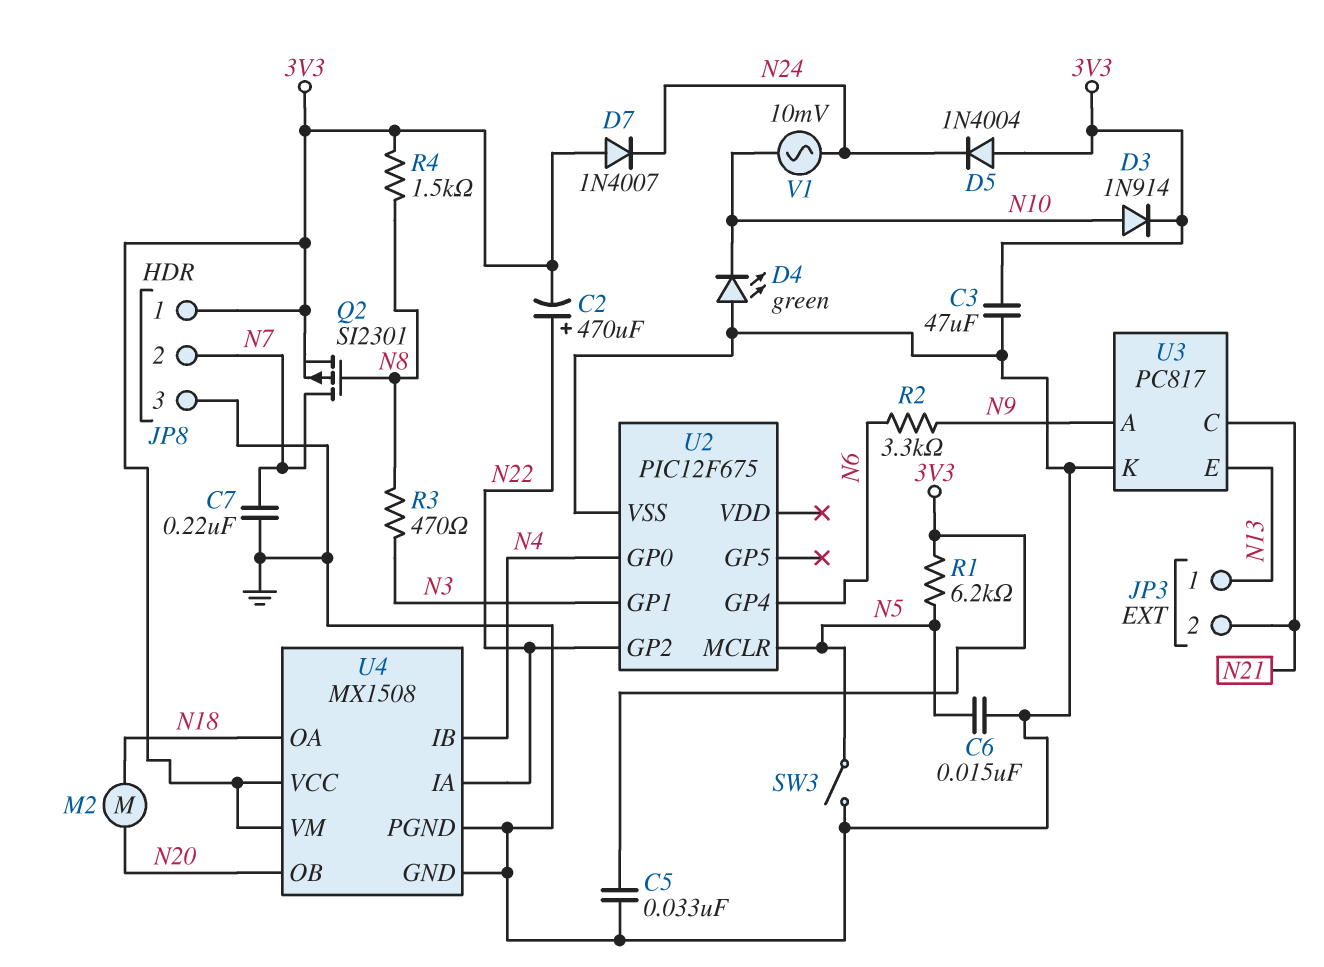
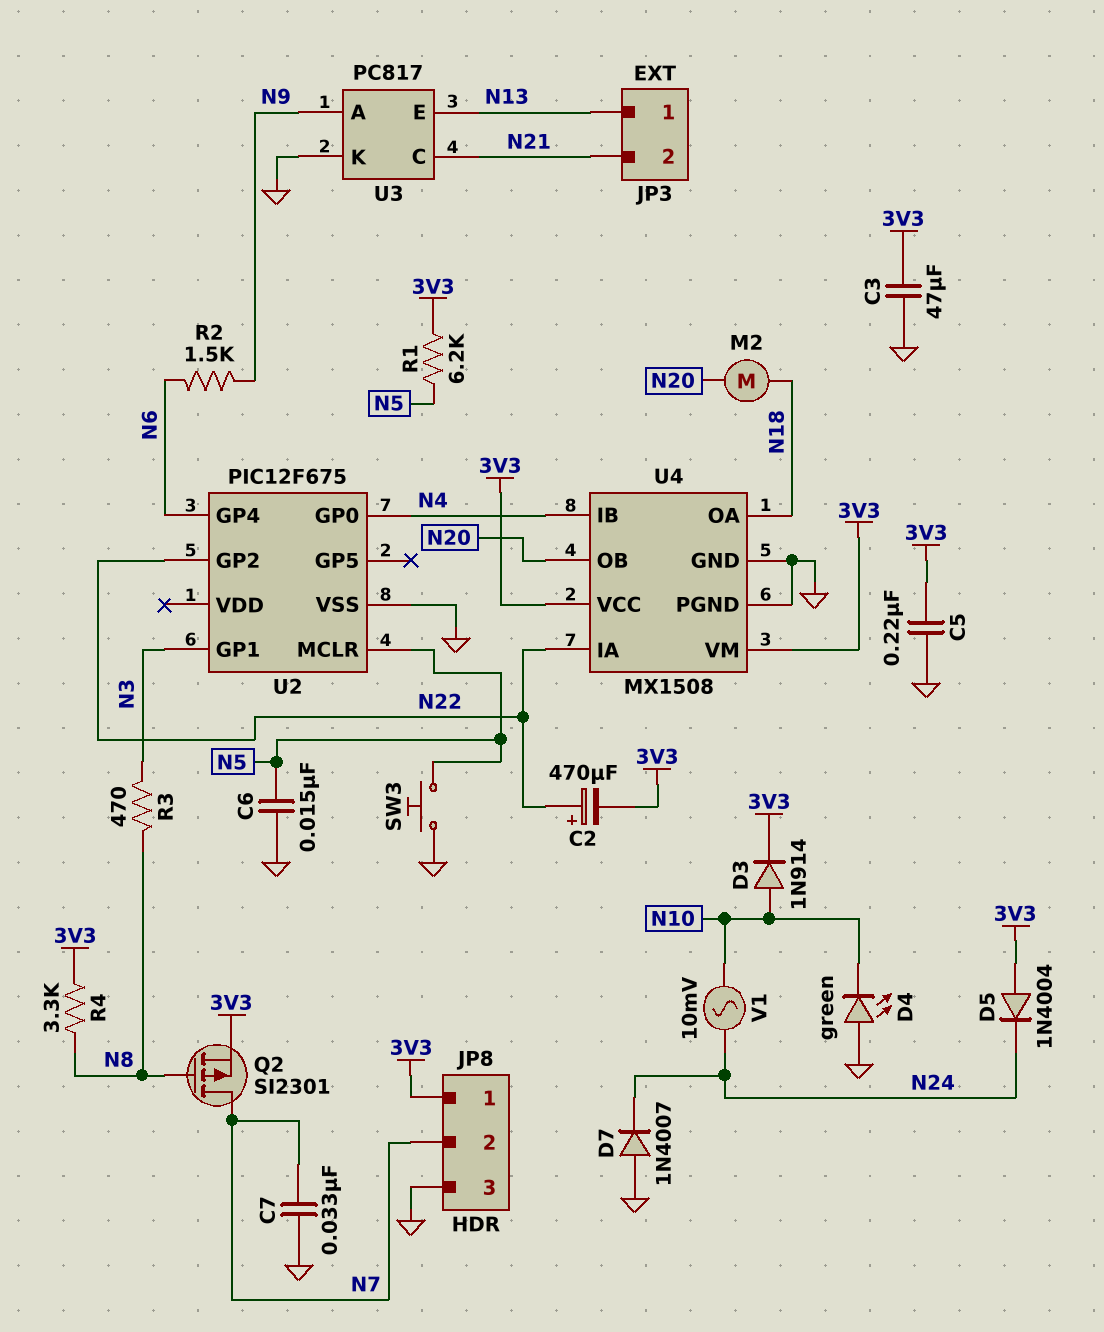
C5: 33nF (3V3, GND) -> 220nF (3V3, GND)
C7: 220nF (GND, N7) -> 33nF (GND, N7)
D7: diode 1N4007 (A 3V3, K N24) -> diode 1N4007 (A GND, K N24)
R2: 3.3k (N6, N9) -> 1.5k (N6, N9)
R4: 1.5k (3V3, N8) -> 3.3k (3V3, N8)
SW3: switch (GND, N5) -> button (GND, N5)

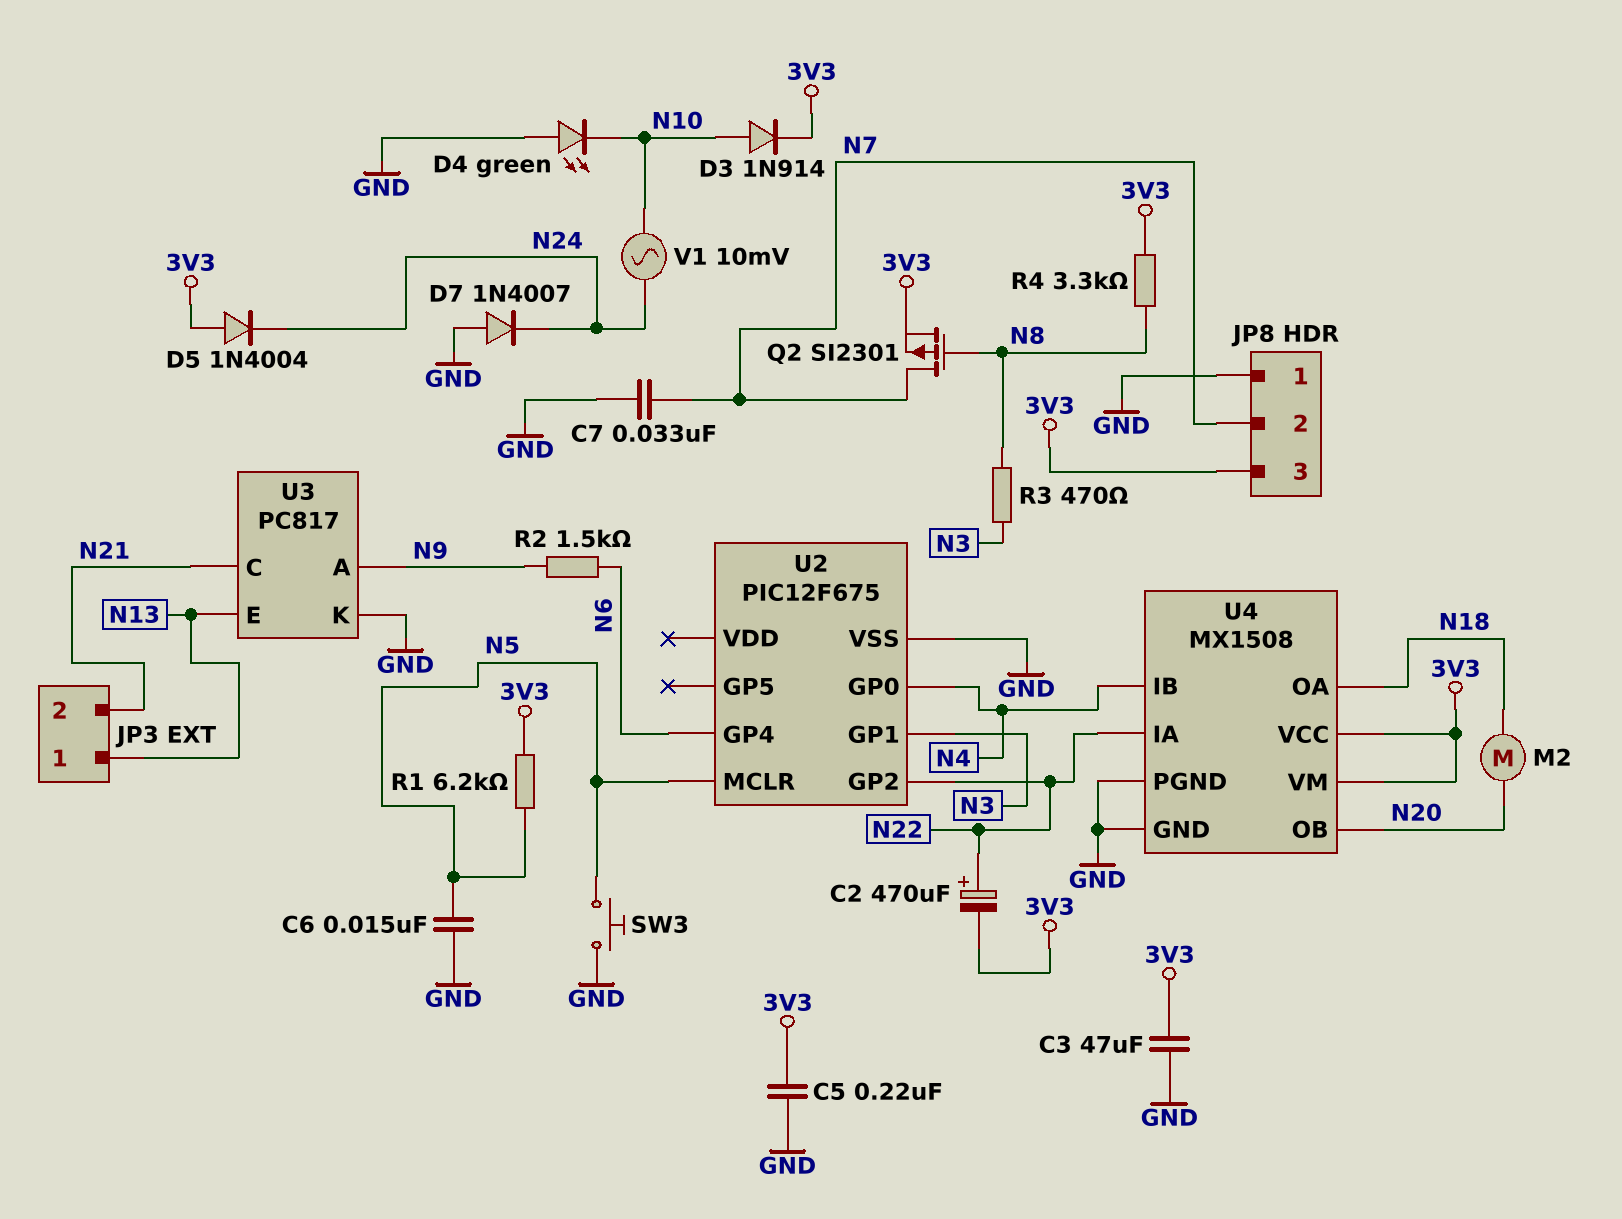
JP8 pin 1: 3V3 -> GND
JP8 pin 3: GND -> 3V3

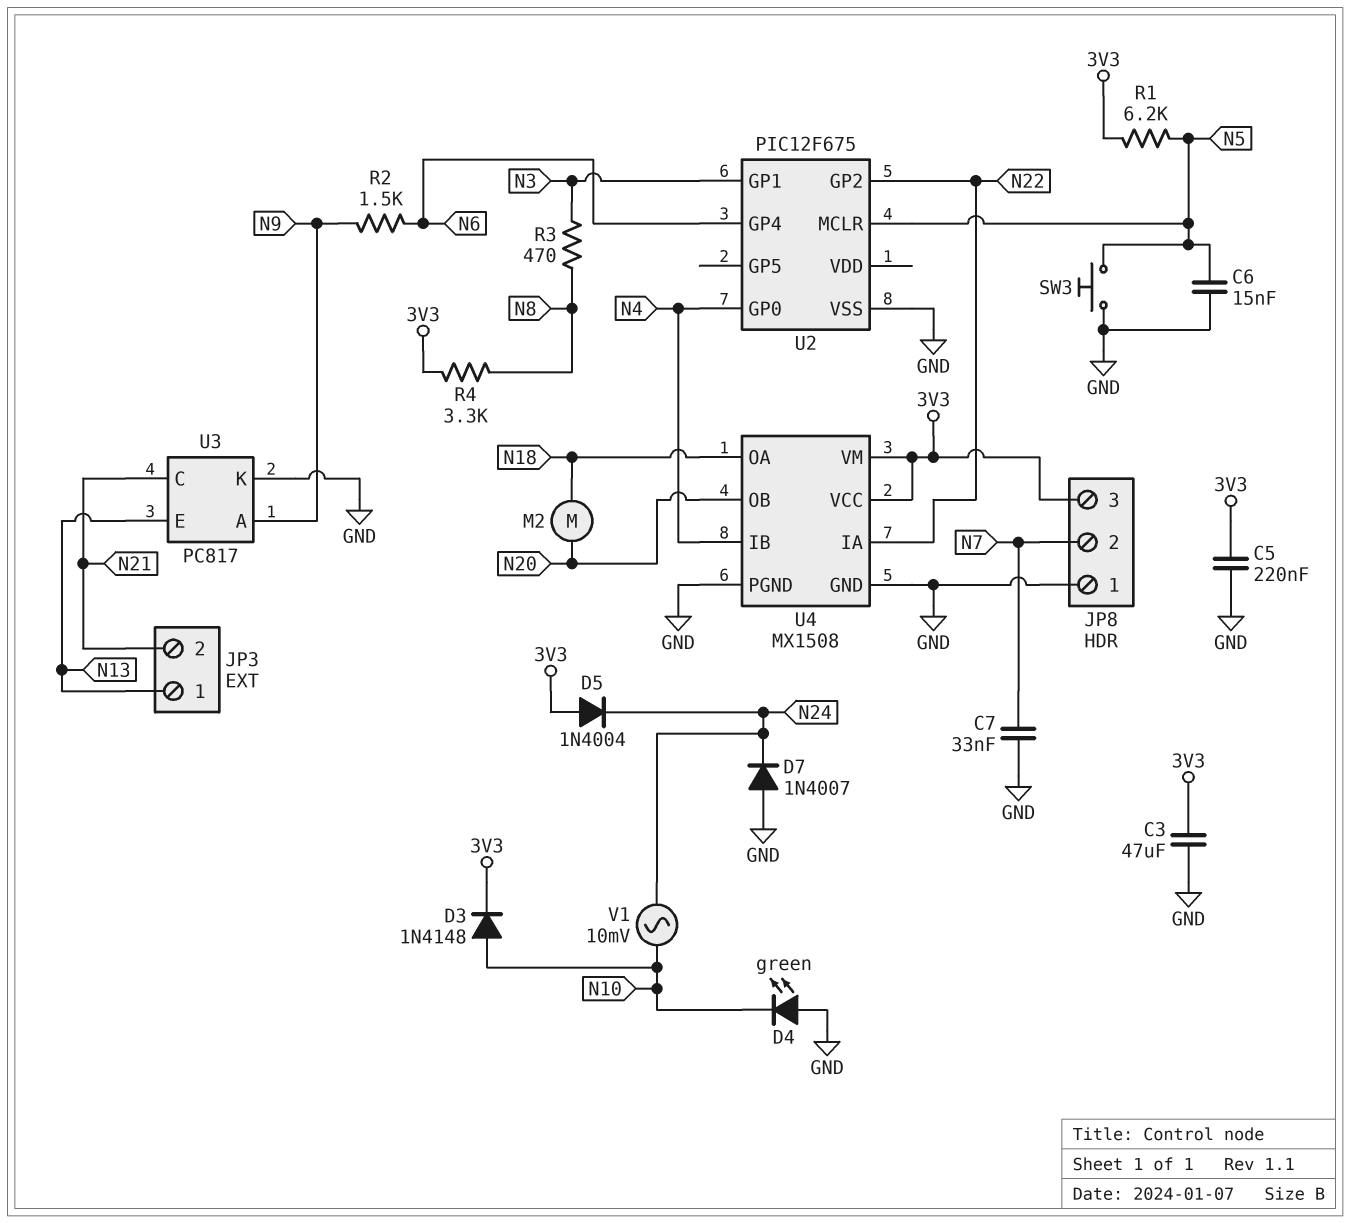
C2: 470uF (plus N22, minus 3V3) -> none
D3: diode 1N914 (A N10, K 3V3) -> diode 1N4148 (A N10, K 3V3)
Q2: PMOS SI2301 (G N8, D N7, S 3V3) -> none

